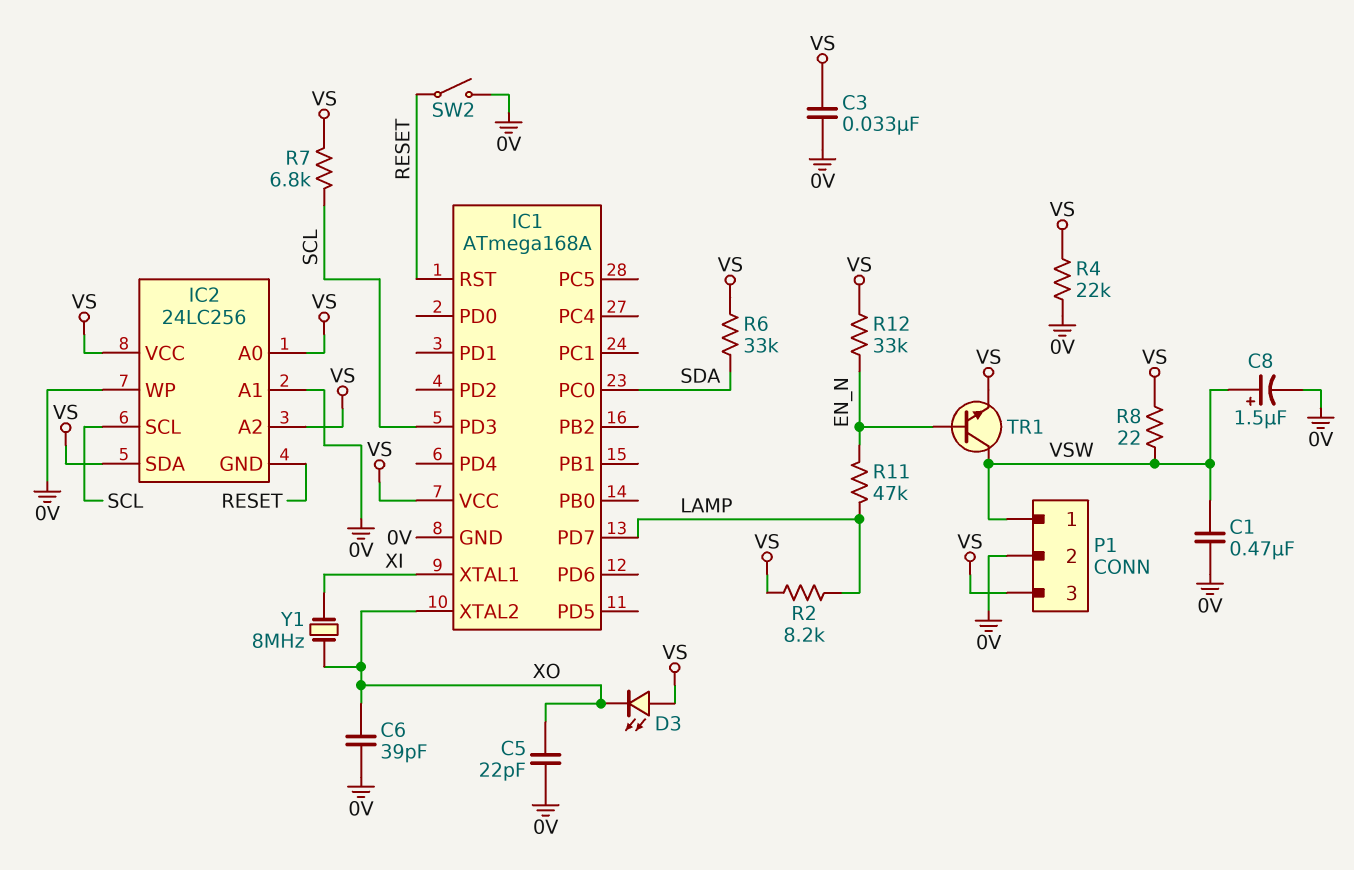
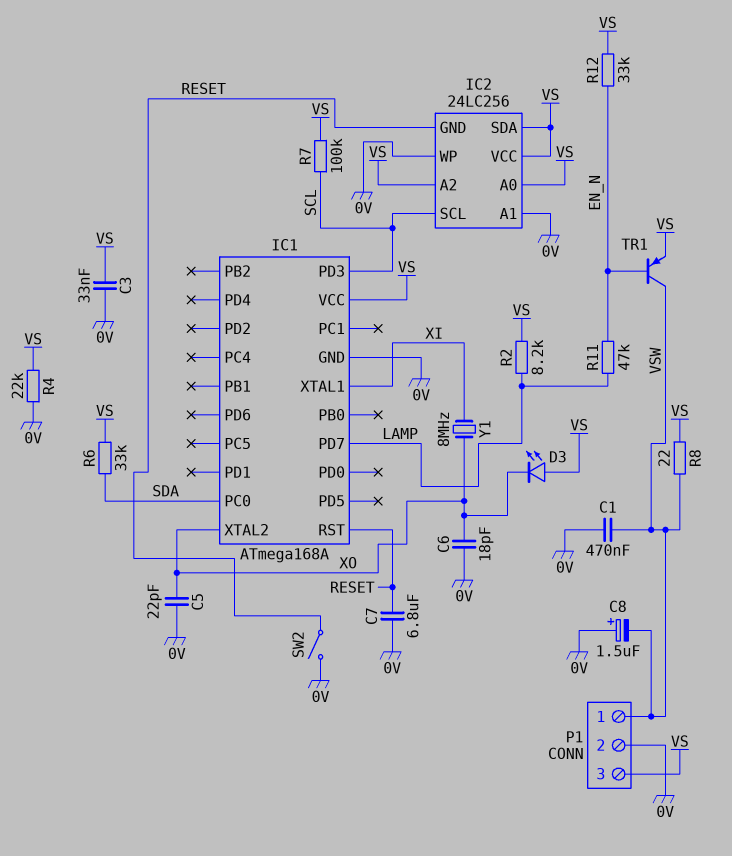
C6: 39pF (0V, XO) -> 18pF (0V, XO)
C7: none -> 6.8uF (0V, RESET)
C8: 1.5uF (plus VSW, minus 0V) -> 1.5uF (plus 0V, minus VSW)
R7: 6.8k (SCL, VS) -> 100k (SCL, VS)
TR1: NPN (B EN_N, C VSW, E VS) -> PNP (B EN_N, C VSW, E VS)

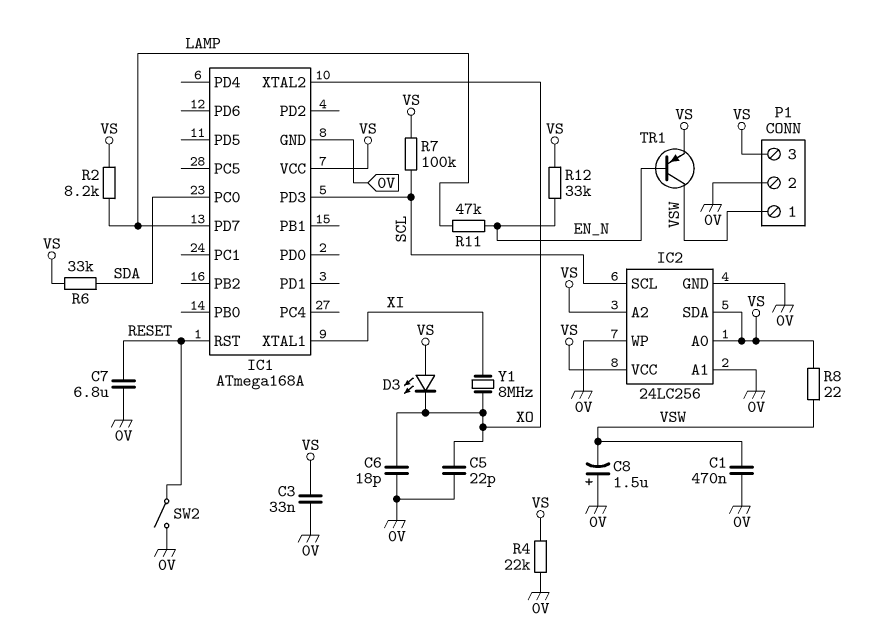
IC2 pin GND: RESET -> 0V

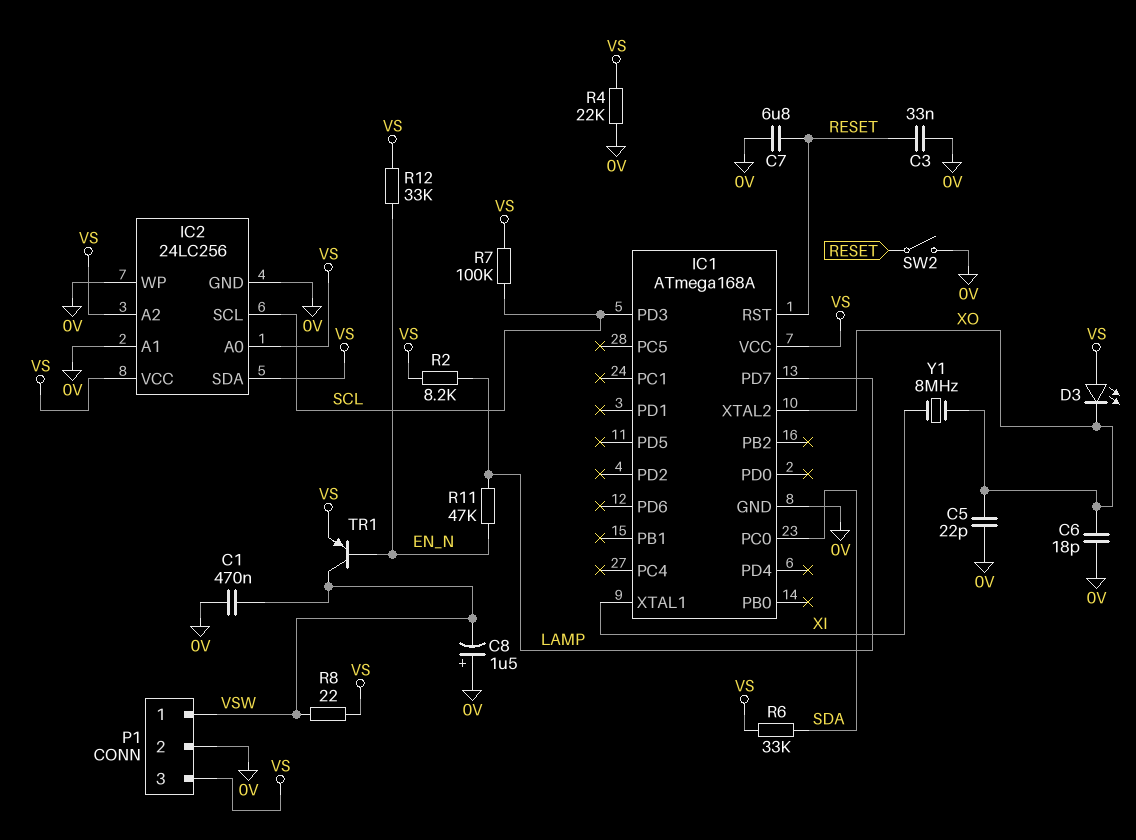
C3: 33nF (0V, VS) -> 33nF (0V, RESET)

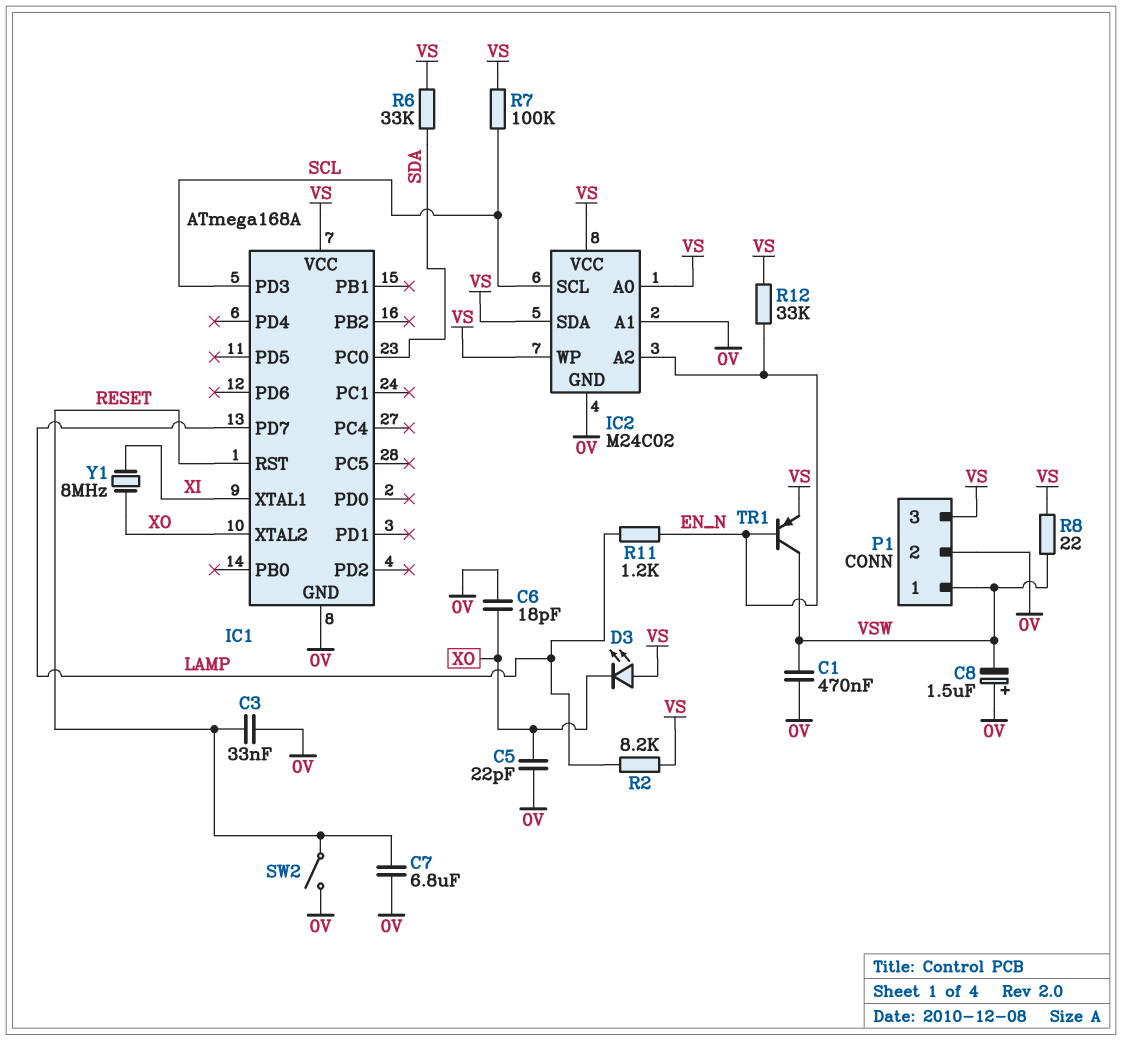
IC2: 24LC256 -> M24C02
IC2 pin A2: VS -> EN_N
IC2 pin WP: 0V -> VS
R4: 22k (0V, VS) -> none
R11: 47k (EN_N, LAMP) -> 1.2k (EN_N, LAMP)

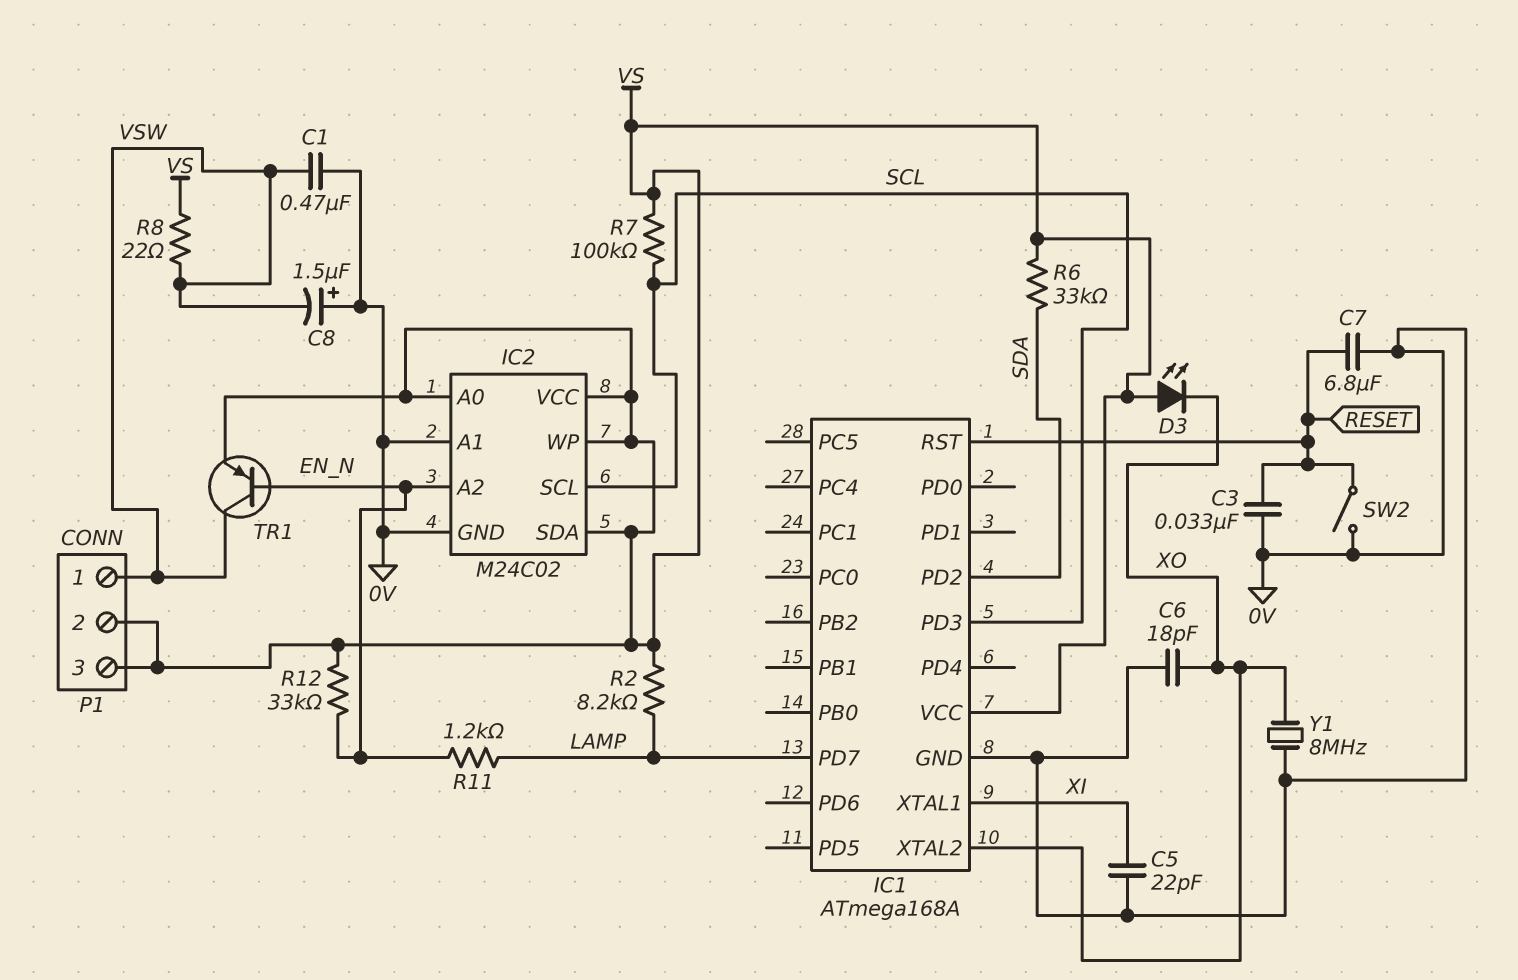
C5: 22pF (0V, XO) -> 22pF (0V, XI)
IC1 pin PC0: SDA -> none
IC1 pin PD2: none -> SDA
P1 pin 2: 0V -> VS
Y1: 8MHz (XI, XO) -> 8MHz (0V, XO)

